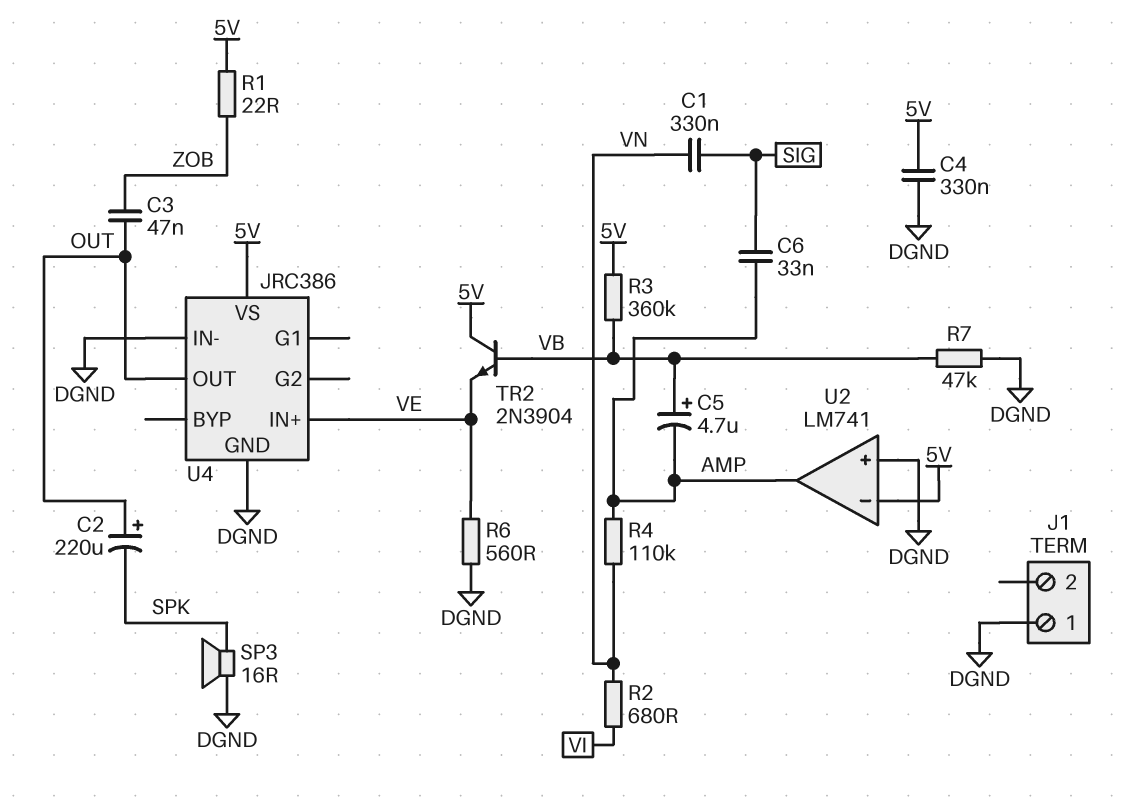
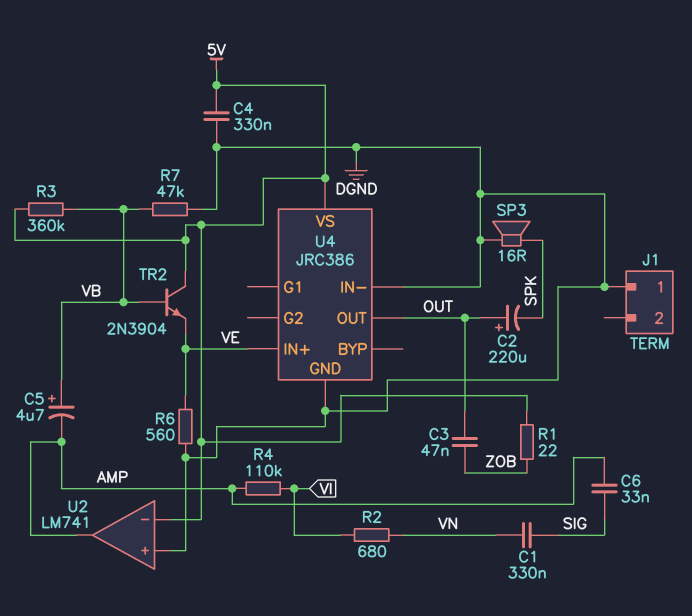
R4: 110k (AMP, VN) -> 110k (AMP, VI)

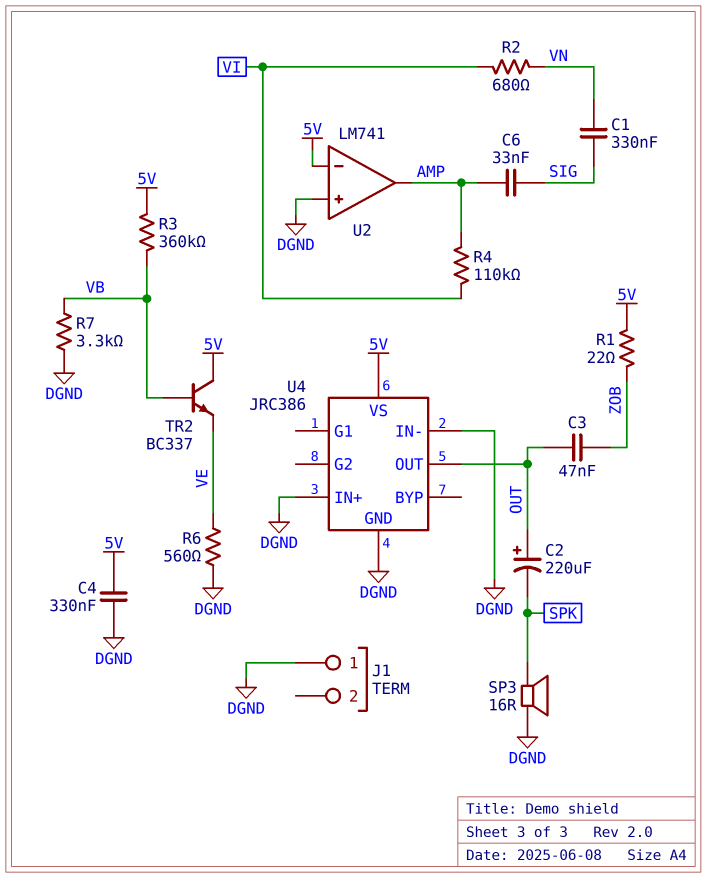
C5: 4.7uF (plus VB, minus AMP) -> none
R7: 47k (DGND, VB) -> 3.3k (DGND, VB)
TR2: NPN 2N3904 (B VB, C 5V, E VE) -> NPN BC337 (B VB, C 5V, E VE)
U4 pin IN+: VE -> DGND

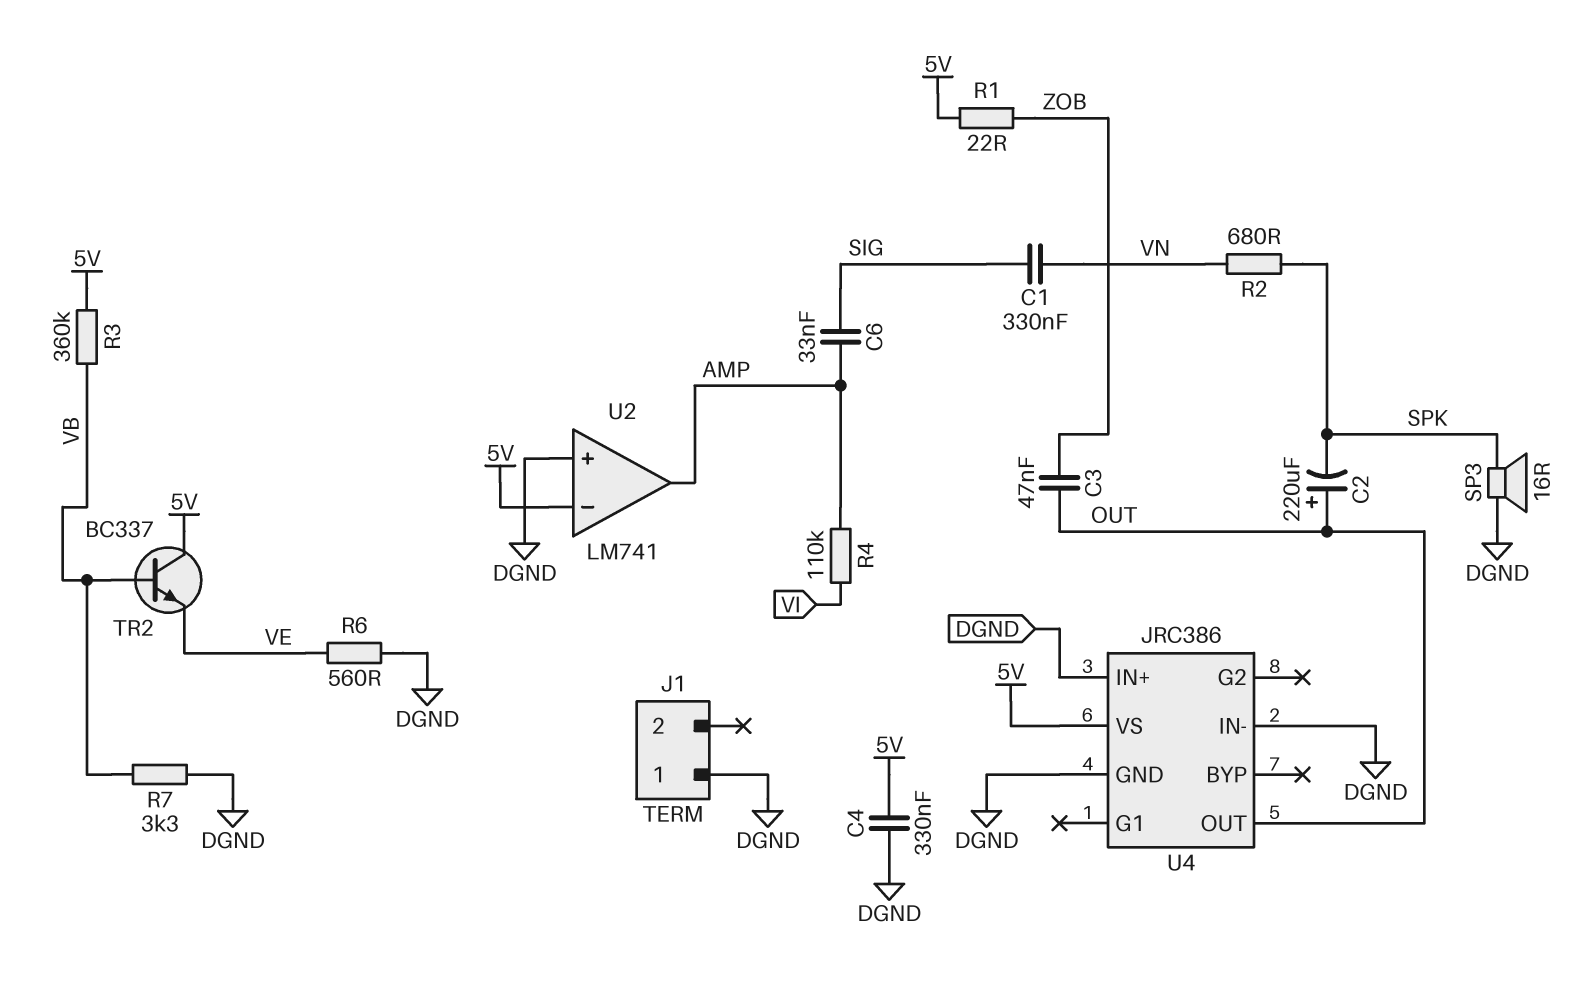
R2: 680 (VI, VN) -> 680 (SPK, VN)

